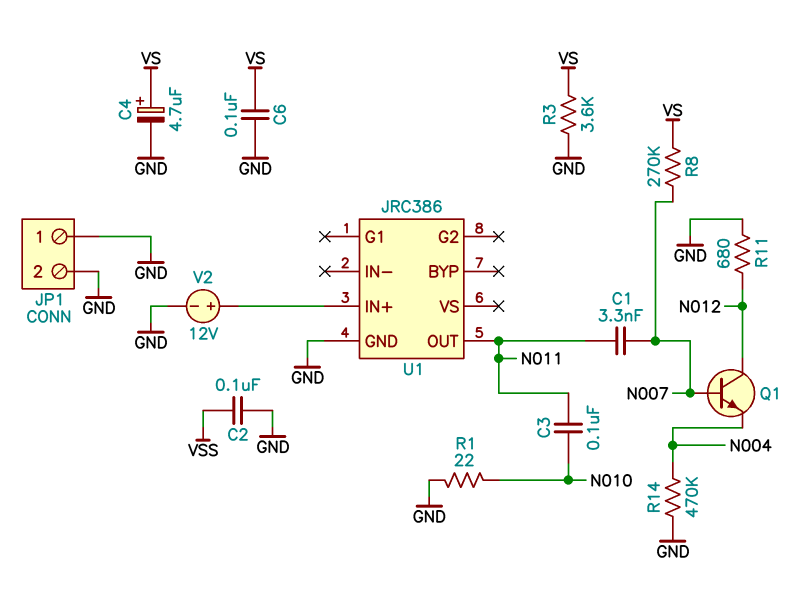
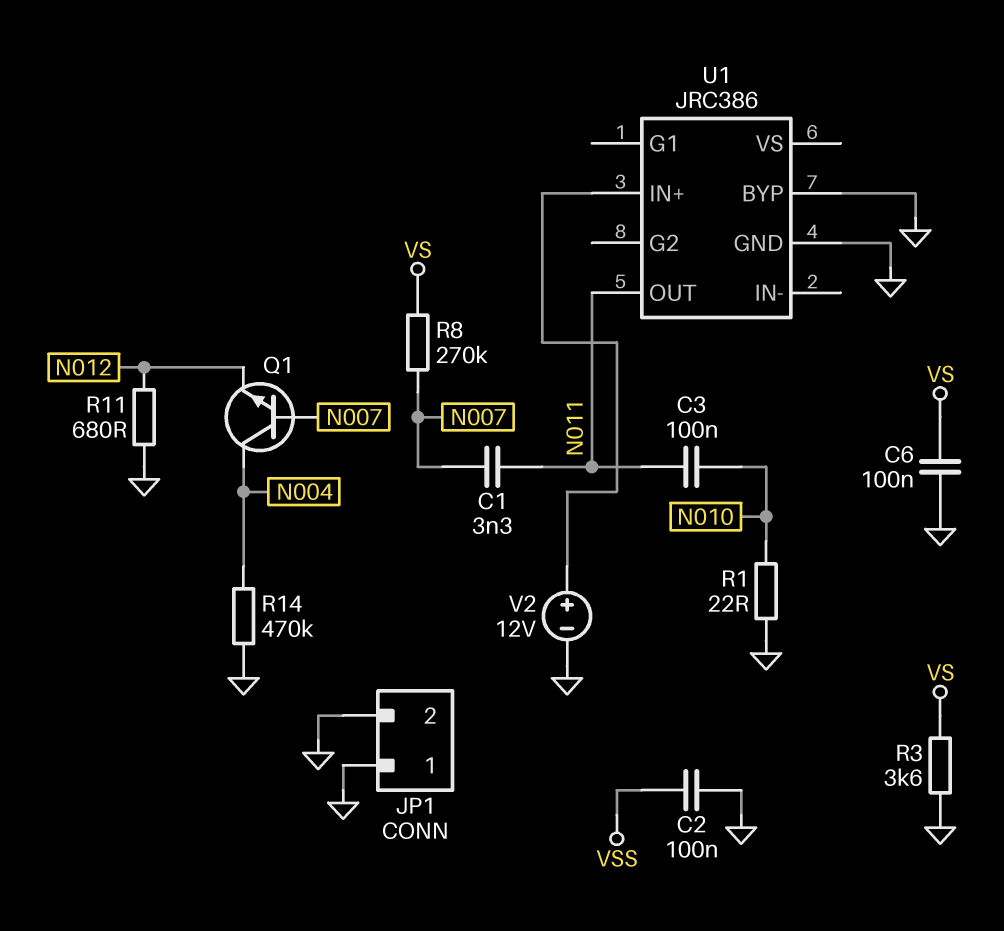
C4: 4.7uF (plus VS, minus GND) -> none
Q1: NPN (B N007, C N012, E N004) -> NPN (B N007, C N004, E N012)
U1 pin BYP: none -> GND

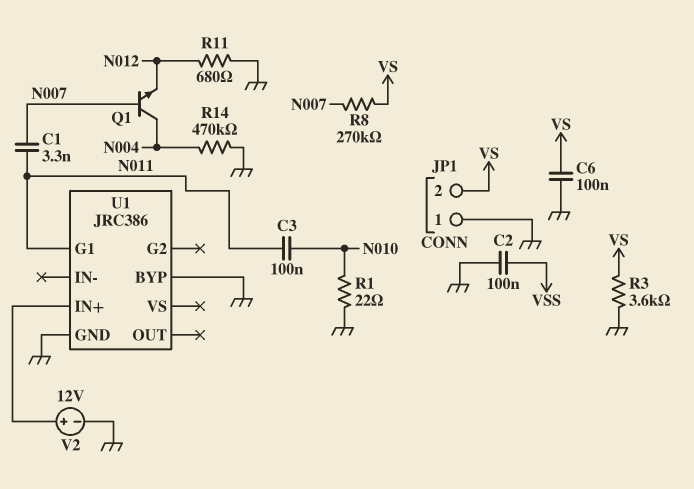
JP1 pin 2: GND -> VS
U1 pin G1: none -> N011
U1 pin OUT: N011 -> none

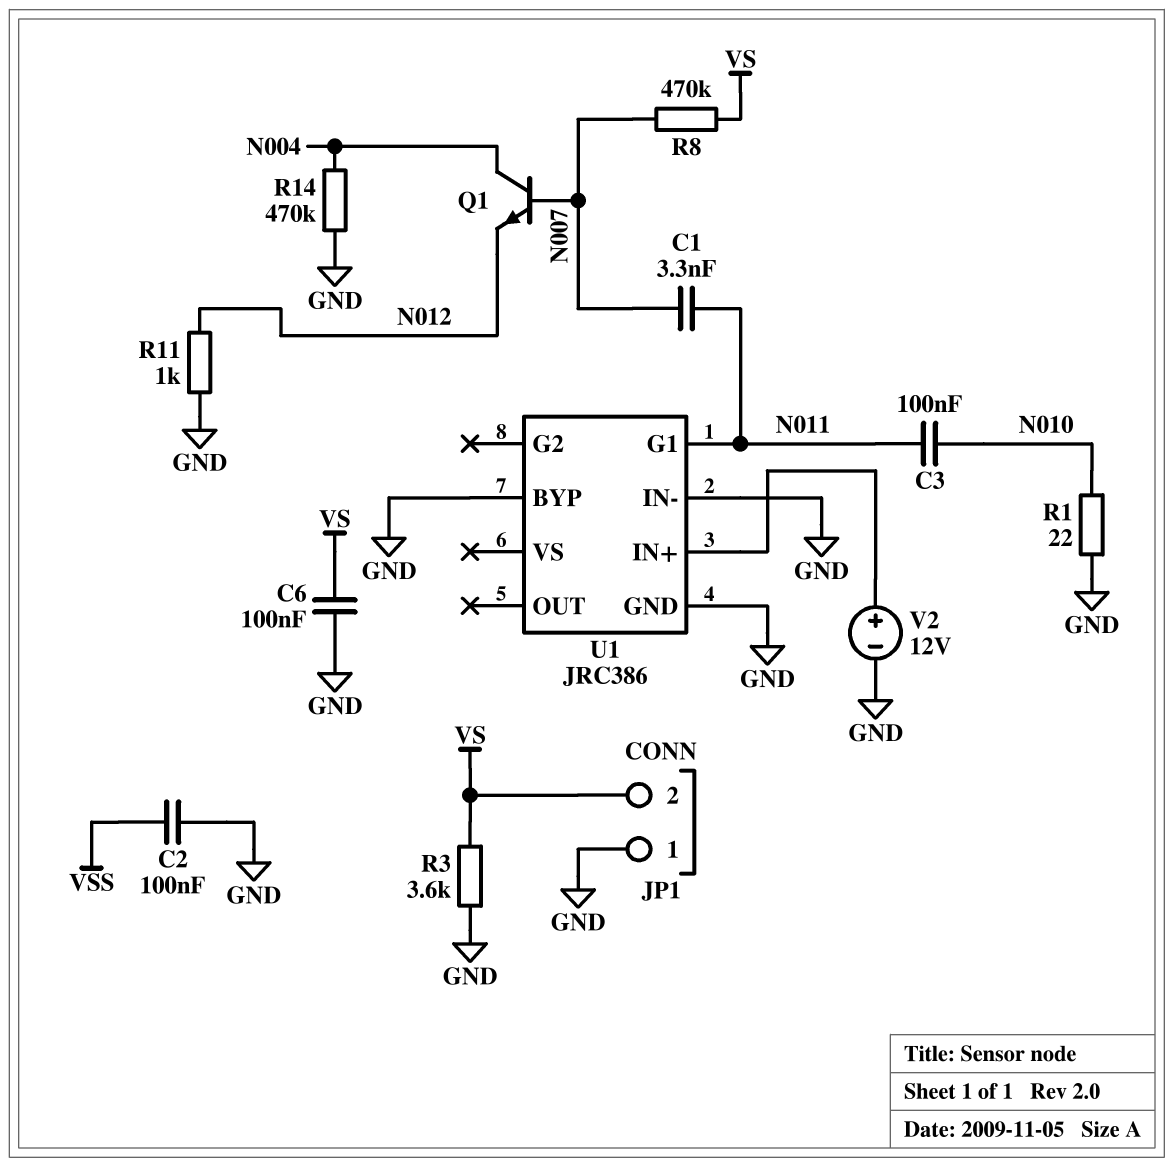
R8: 270k (N007, VS) -> 470k (N007, VS)
R11: 680 (GND, N012) -> 1k (GND, N012)
U1 pin IN-: none -> GND

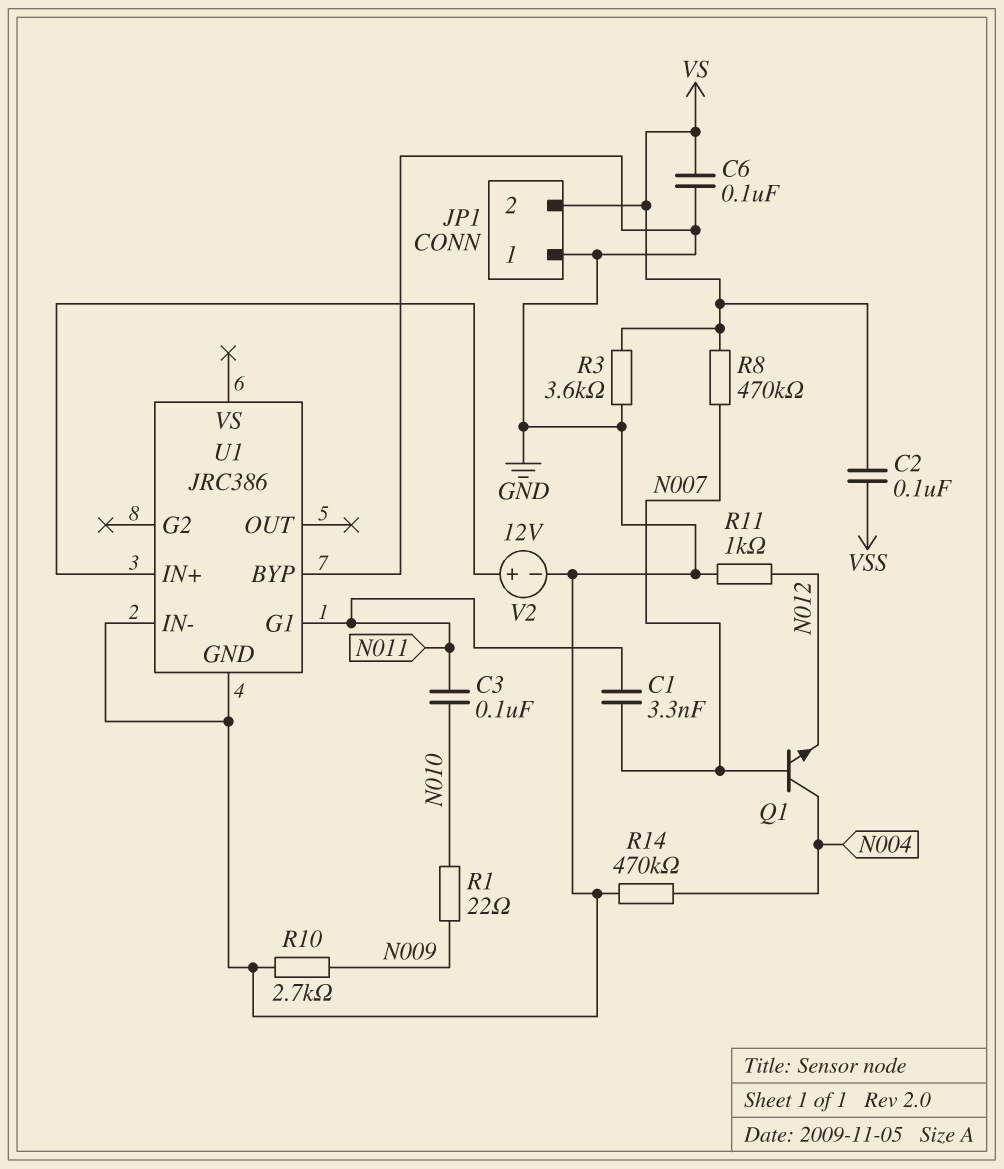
C2: 100nF (GND, VSS) -> 100nF (VS, VSS)
R1: 22 (GND, N010) -> 22 (N009, N010)
R10: none -> 2.7k (GND, N009)

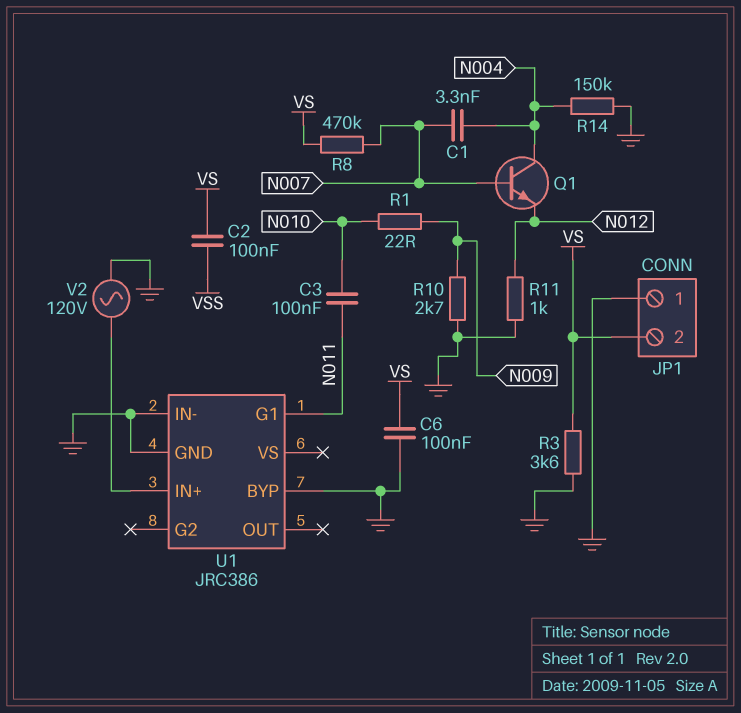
C1: 3.3nF (N007, N011) -> 3.3nF (N004, N007)
R14: 470k (GND, N004) -> 150k (GND, N004)
V2: 12V (plus U1/IN+, minus GND) -> AC 120V (GND, U1/IN+)

